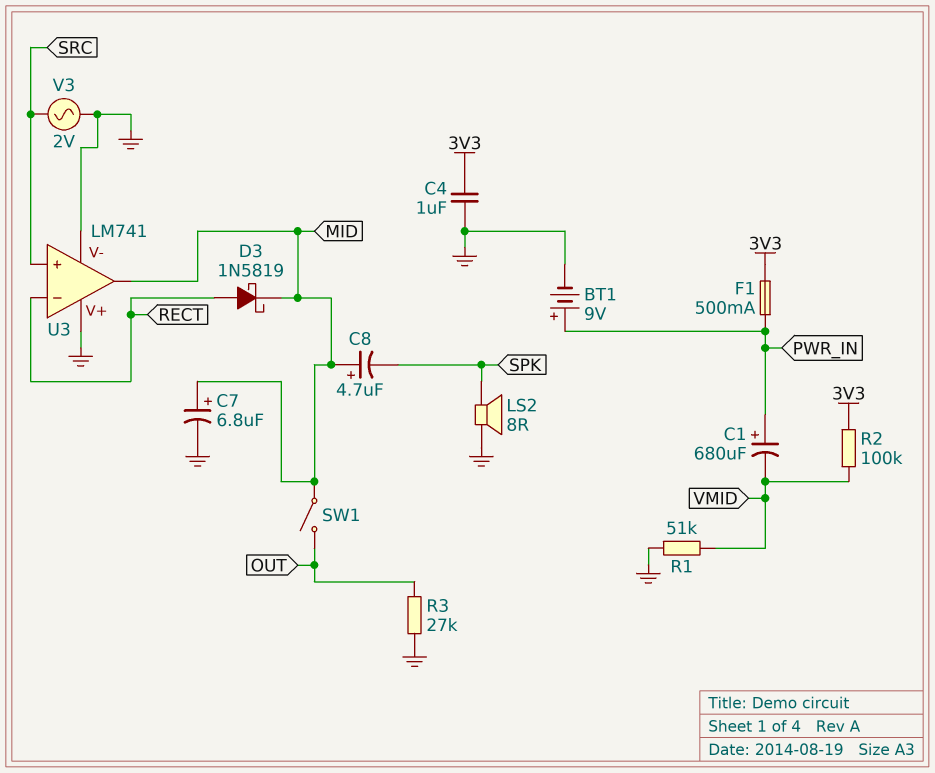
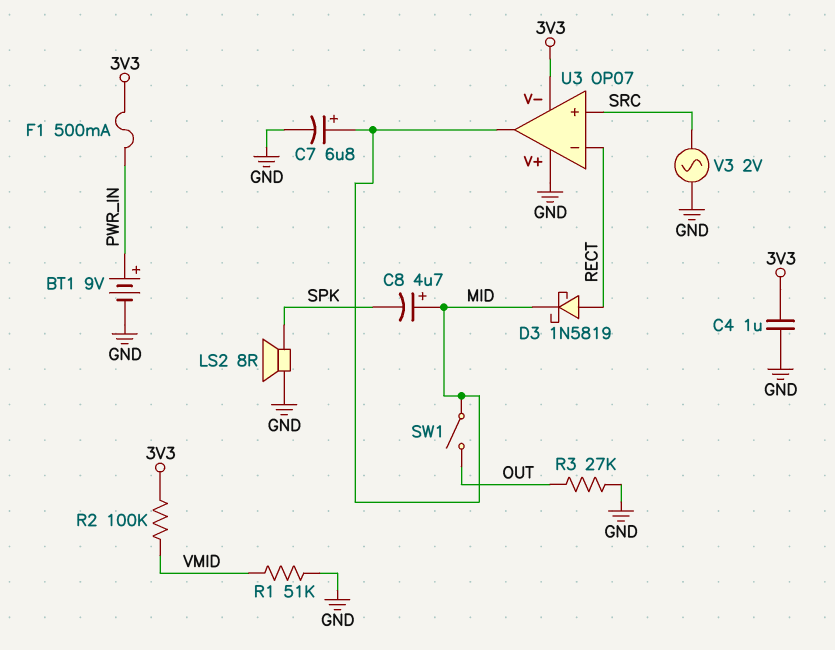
C1: 680uF (plus PWR_IN, minus VMID) -> none
U3: LM741 -> OP07
U3 pin V-: GND -> 3V3

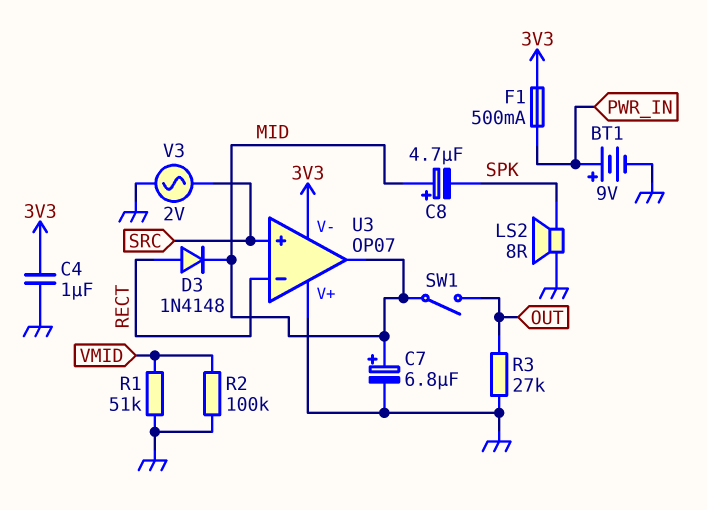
D3: schottky 1N5819 (A RECT, K MID) -> diode 1N4148 (A RECT, K MID)
R2: 100k (3V3, VMID) -> 100k (GND, VMID)

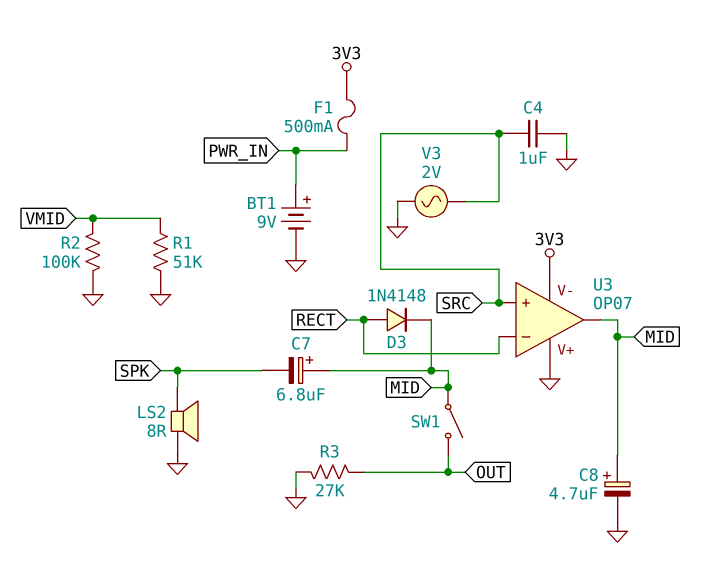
C4: 1uF (3V3, GND) -> 1uF (GND, SRC)
C7: 6.8uF (plus MID, minus GND) -> 6.8uF (plus MID, minus SPK)
C8: 4.7uF (plus MID, minus SPK) -> 4.7uF (plus MID, minus GND)

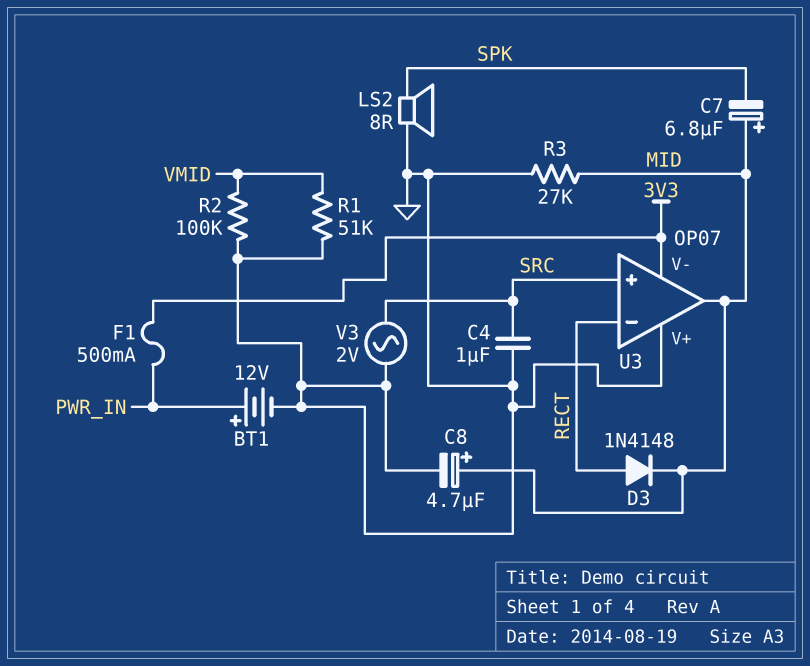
BT1: 9V (plus PWR_IN, minus GND) -> 12V (plus PWR_IN, minus GND)
R3: 27k (GND, OUT) -> 27k (GND, MID)
SW1: switch (MID, OUT) -> none

